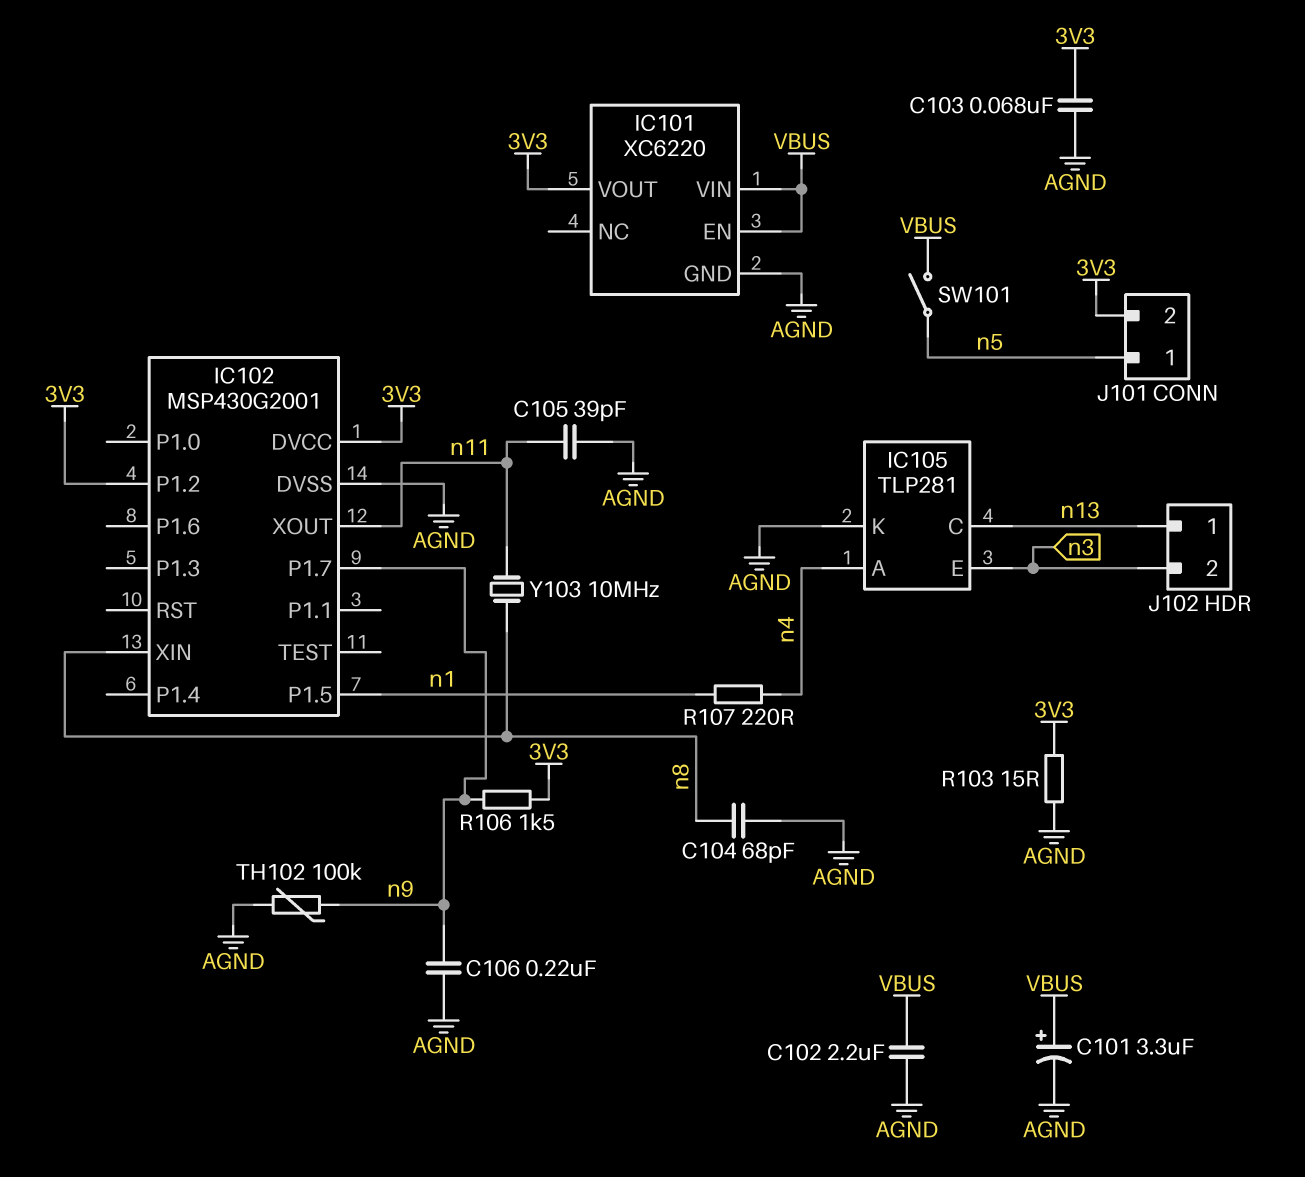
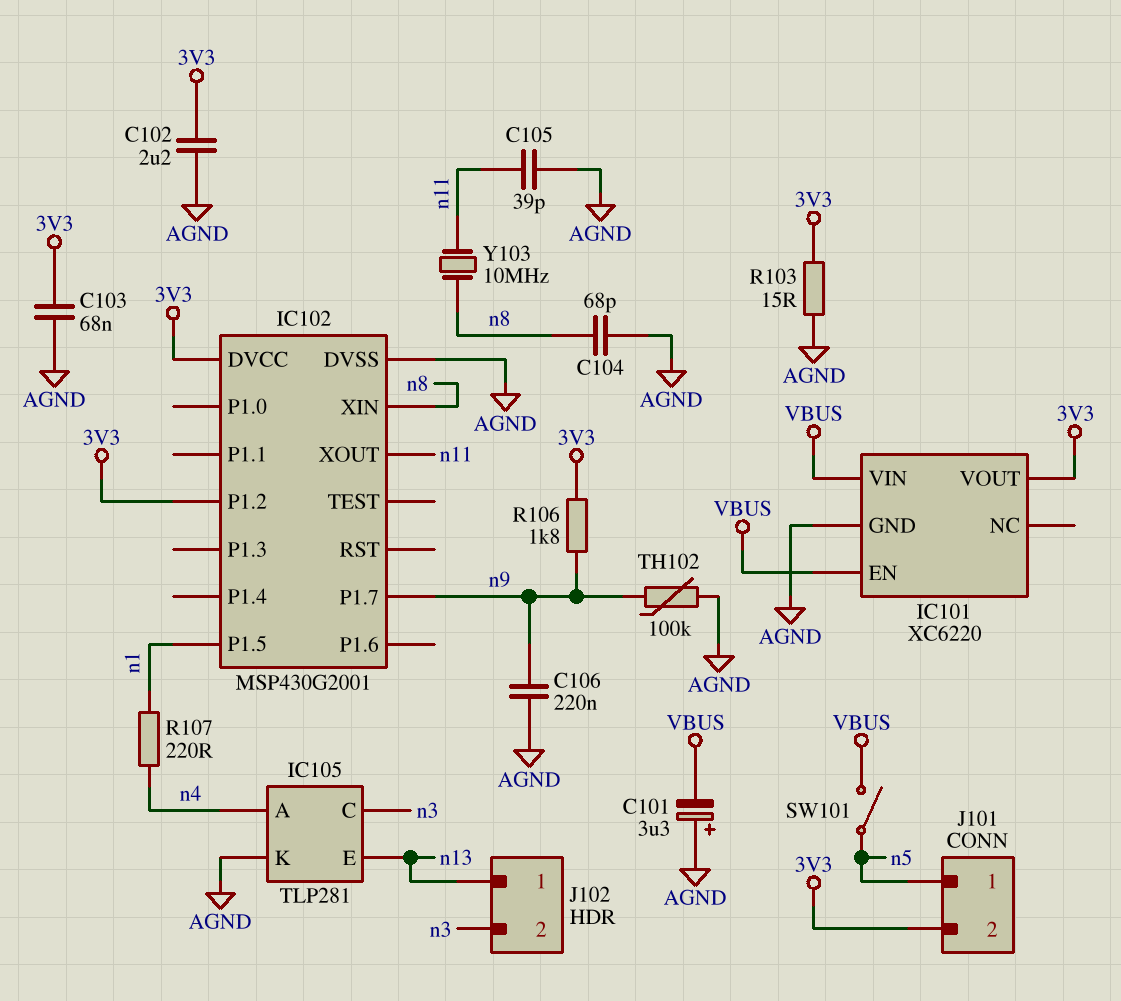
C101: 3.3uF (plus VBUS, minus AGND) -> 3.3uF (plus AGND, minus VBUS)
C102: 2.2uF (AGND, VBUS) -> 2.2uF (3V3, AGND)
IC105 pin C: n13 -> n3
IC105 pin E: n3 -> n13
R106: 1.5k (3V3, n9) -> 1.8k (3V3, n9)

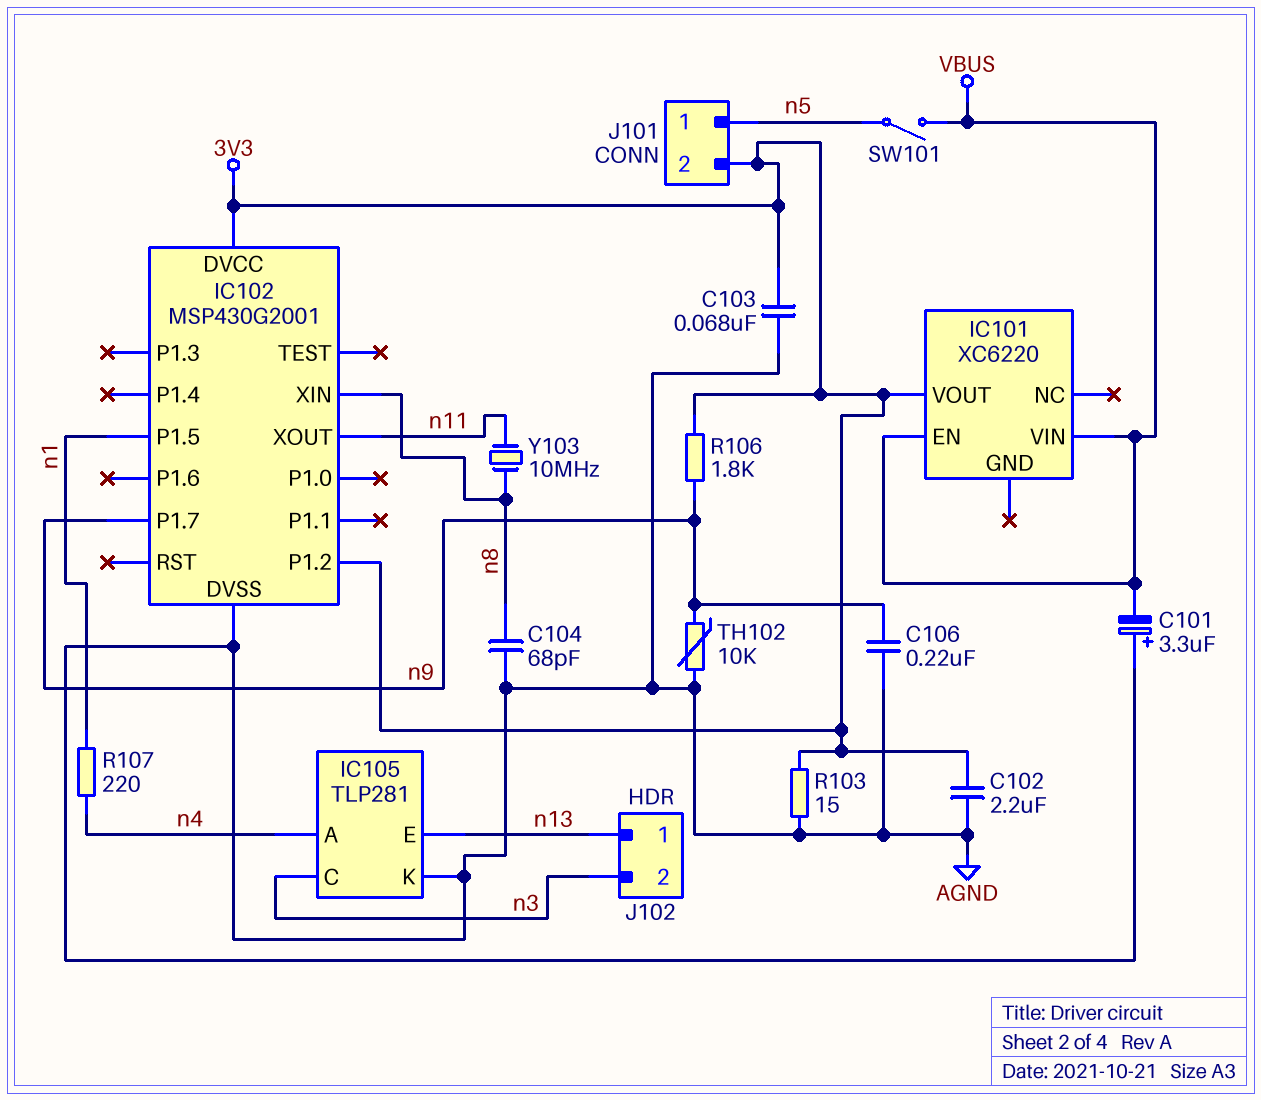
C105: 39pF (AGND, n11) -> none
IC101 pin GND: AGND -> none
TH102: 100k (AGND, n9) -> 10k (AGND, n9)

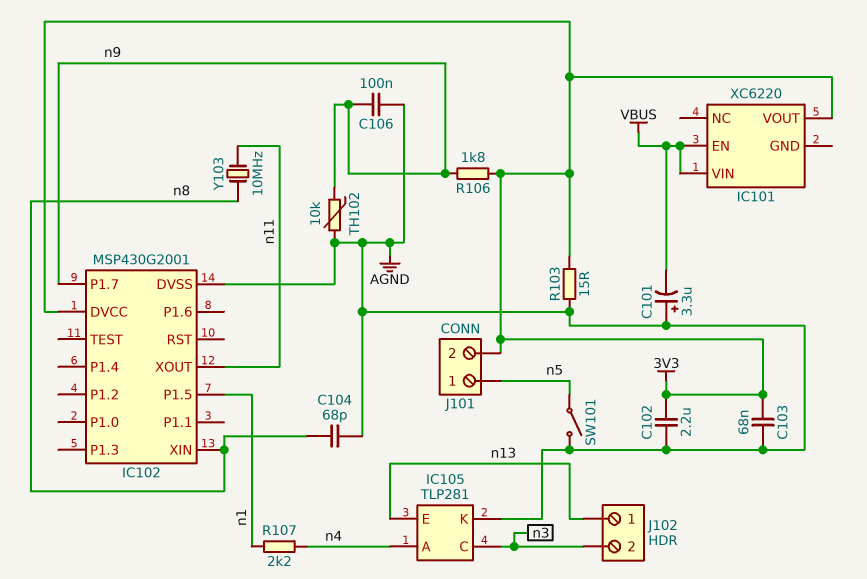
C106: 220nF (AGND, n9) -> 100nF (AGND, n9)
IC102 pin P1.2: 3V3 -> none
R107: 220 (n1, n4) -> 2.2k (n1, n4)
SW101: switch (VBUS, n5) -> switch (AGND, n5)

